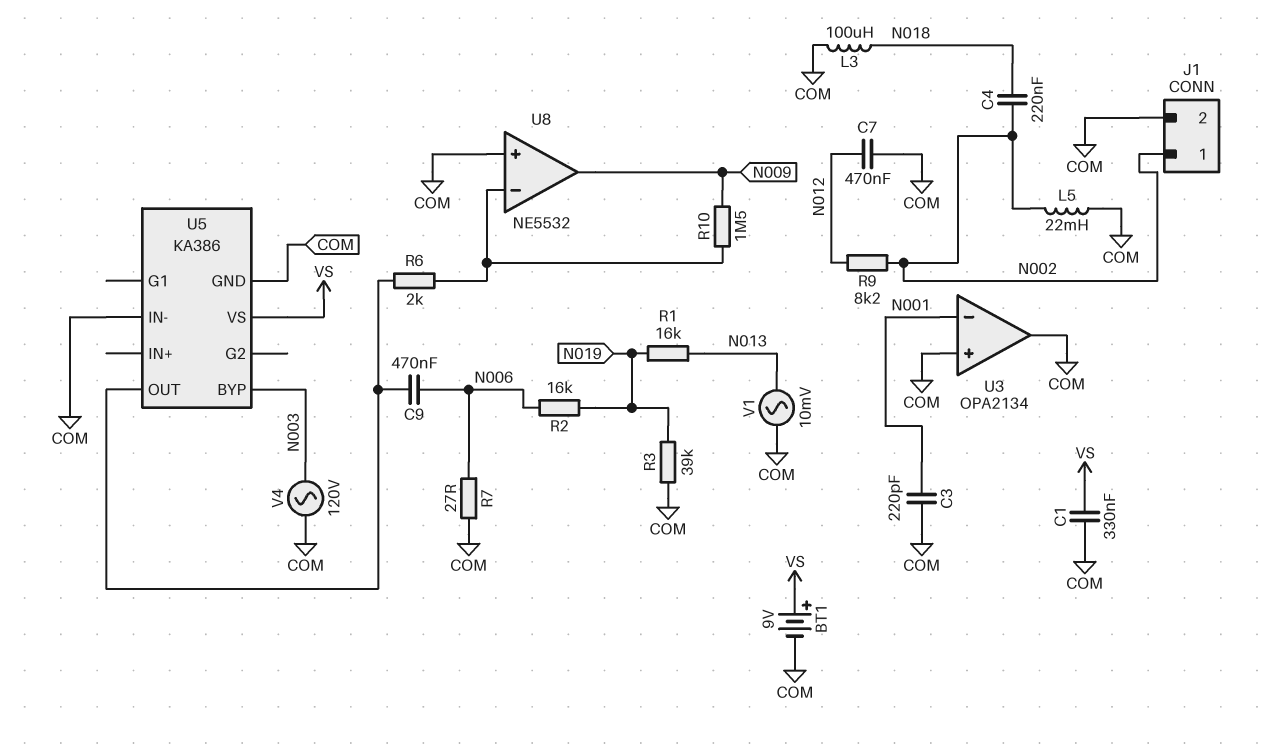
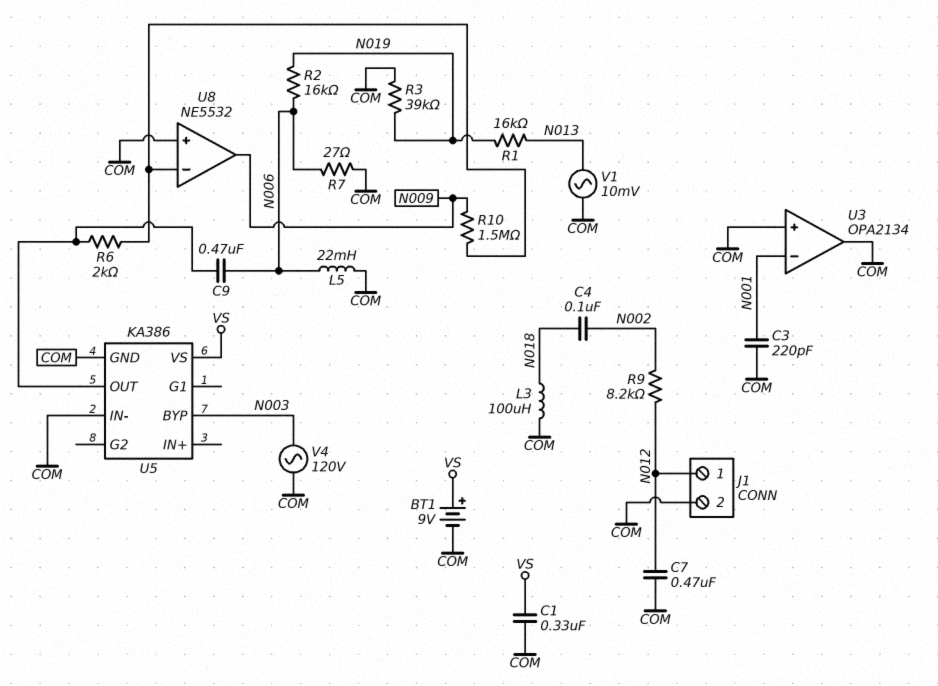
C4: 220nF (N002, N018) -> 100nF (N002, N018)
J1 pin 1: N002 -> N012
L5: 22mH (COM, N002) -> 22mH (COM, N006)

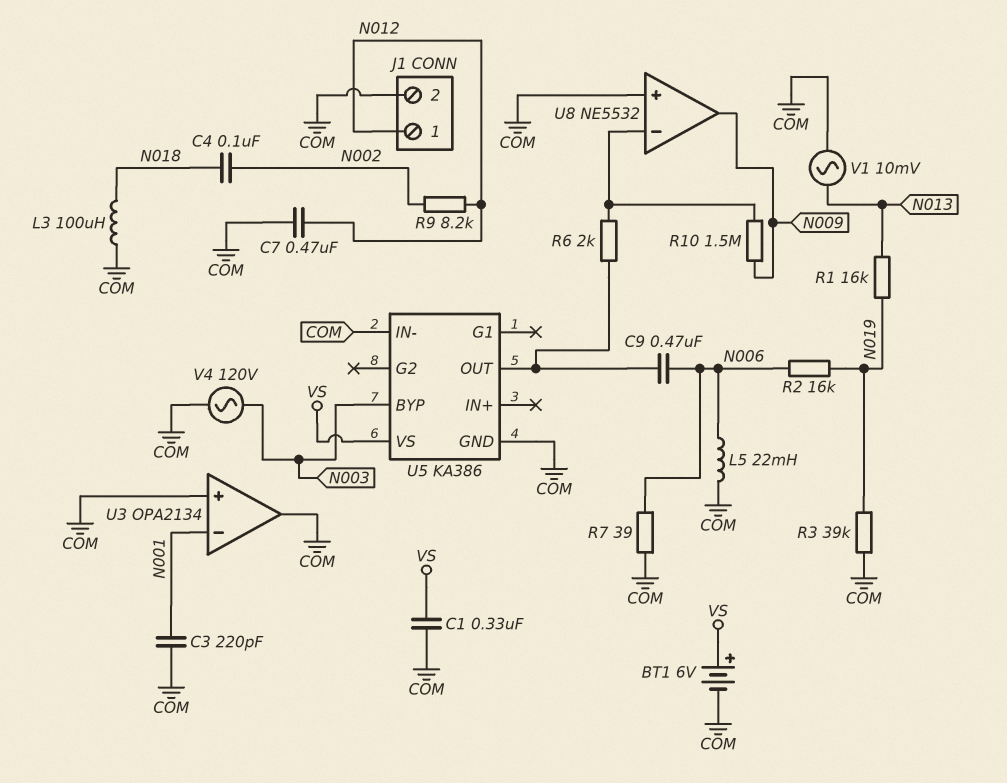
BT1: 9V (plus VS, minus COM) -> 6V (plus VS, minus COM)
R7: 27 (COM, N006) -> 39 (COM, N006)

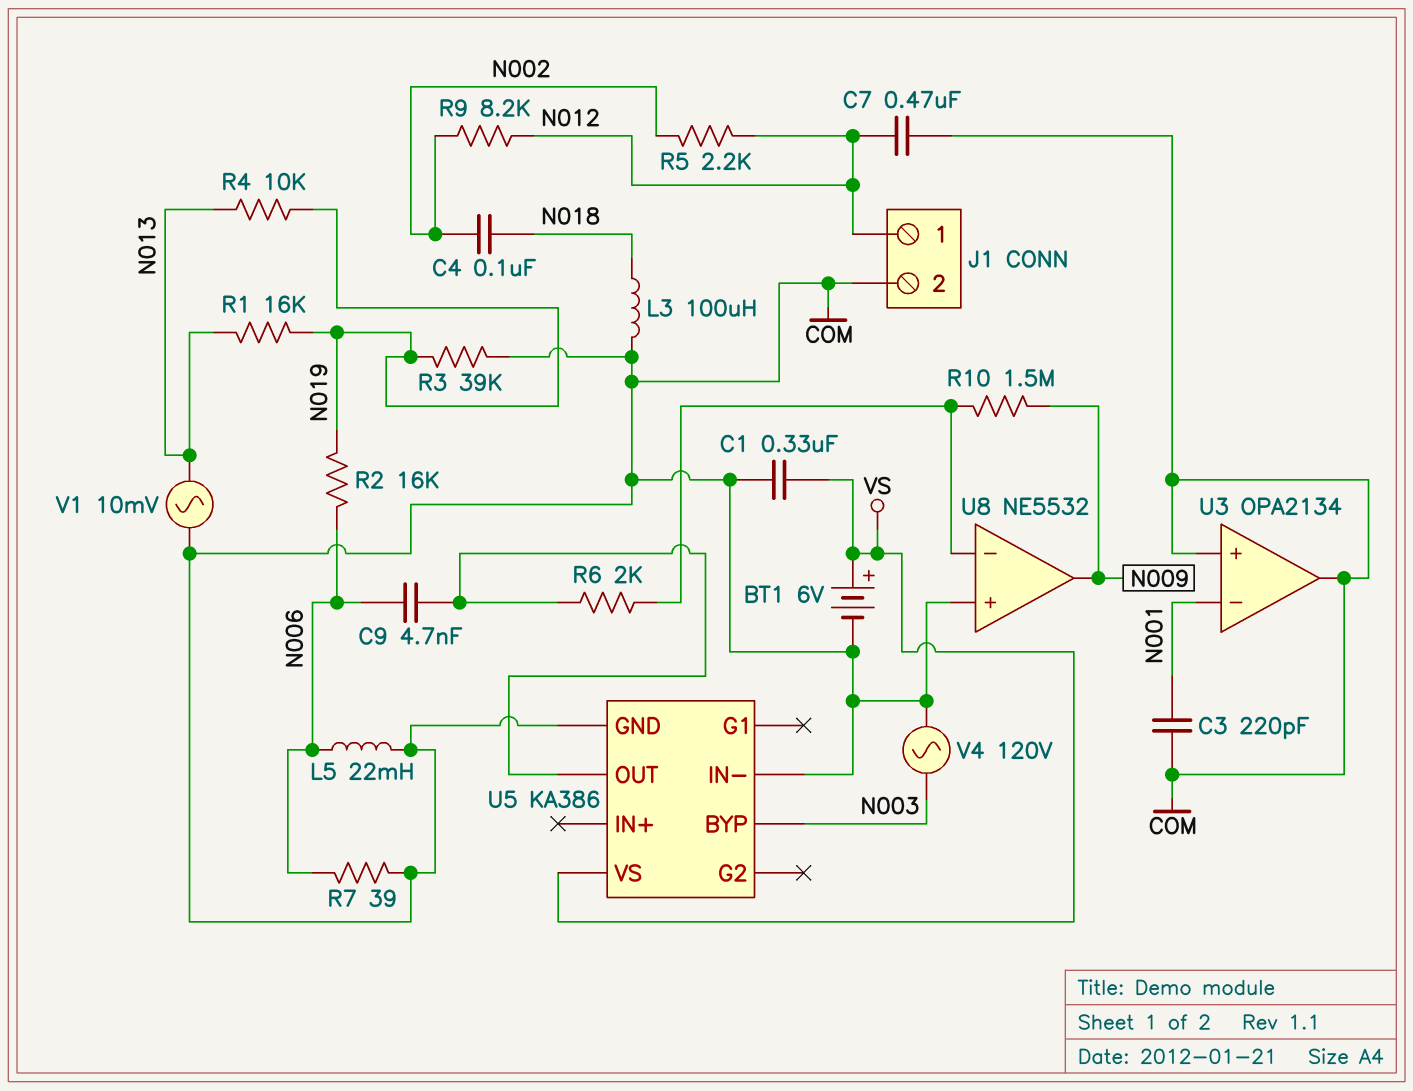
C9: 470nF (N006, U5/OUT) -> 4.7nF (N006, U5/OUT)
R4: none -> 10k (N013, N019)
R5: none -> 2.2k (N002, N012)

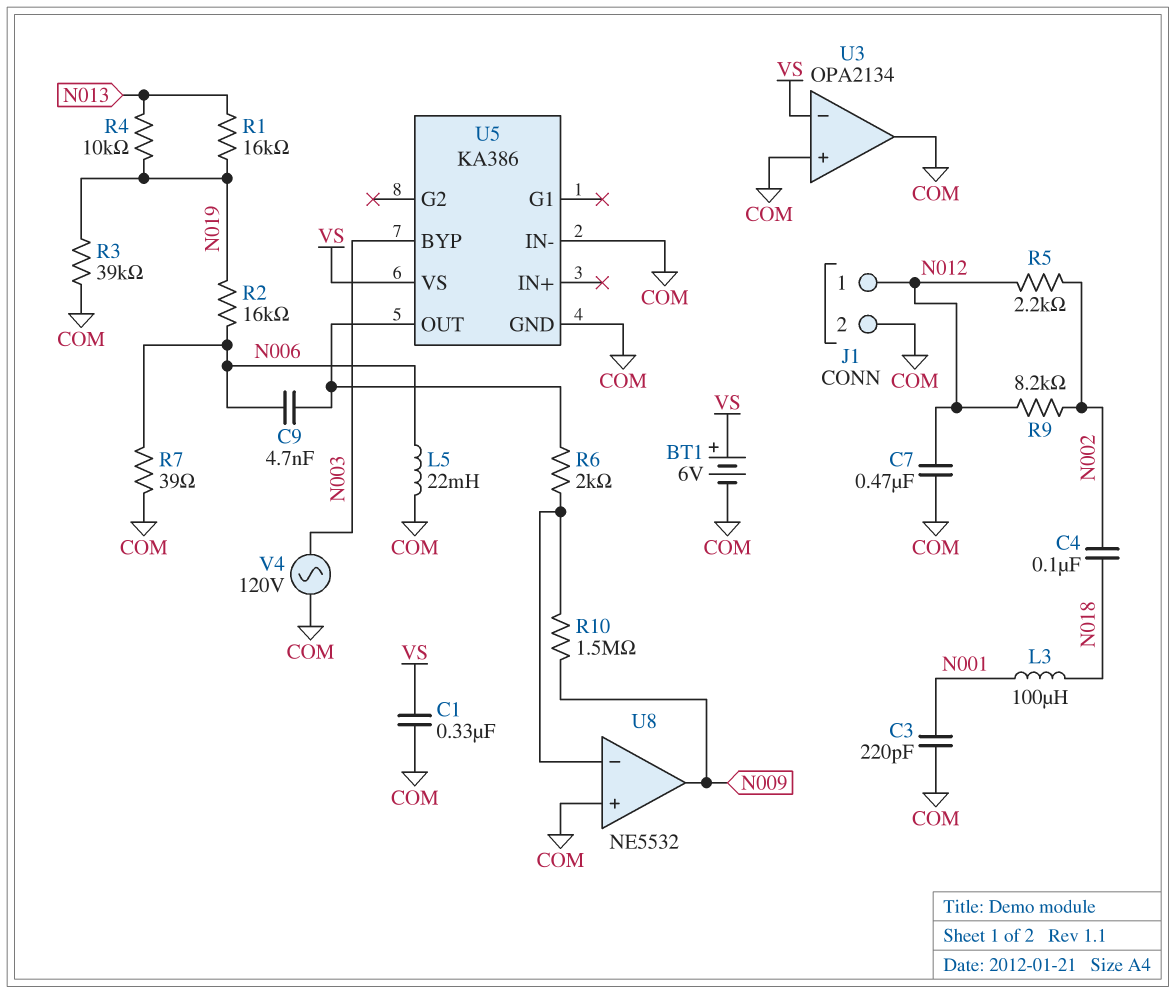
L3: 100uH (COM, N018) -> 100uH (N001, N018)
U3 pin in-: N001 -> VS
V1: AC 10mV (COM, N013) -> none

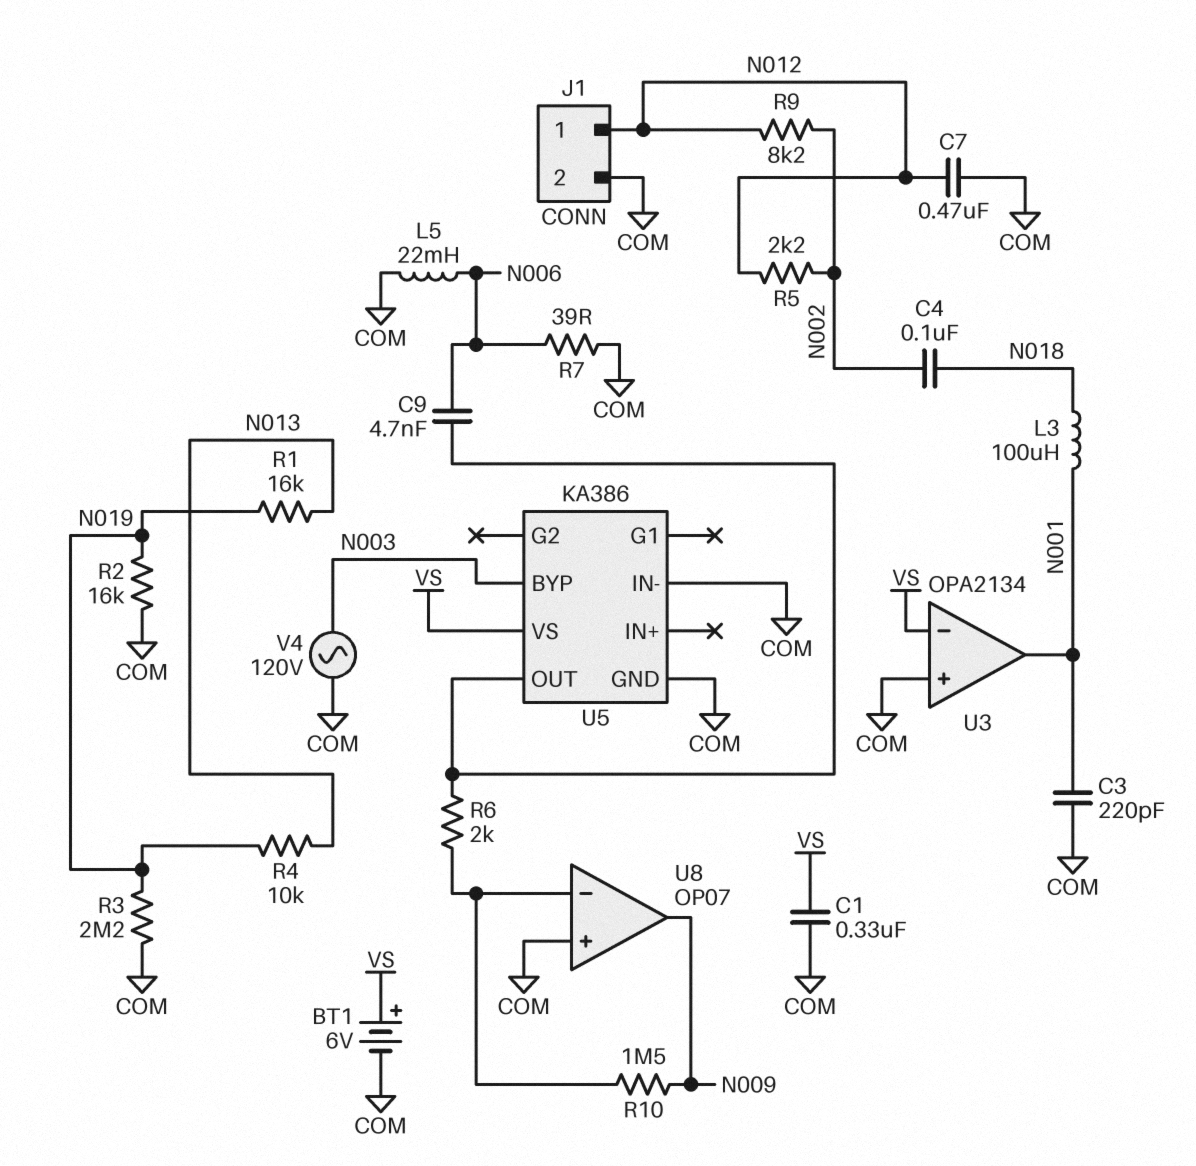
R2: 16k (N006, N019) -> 16k (COM, N019)
R3: 39k (COM, N019) -> 2.2M (COM, N019)
U3 pin out: COM -> N001
U8: NE5532 -> OP07

